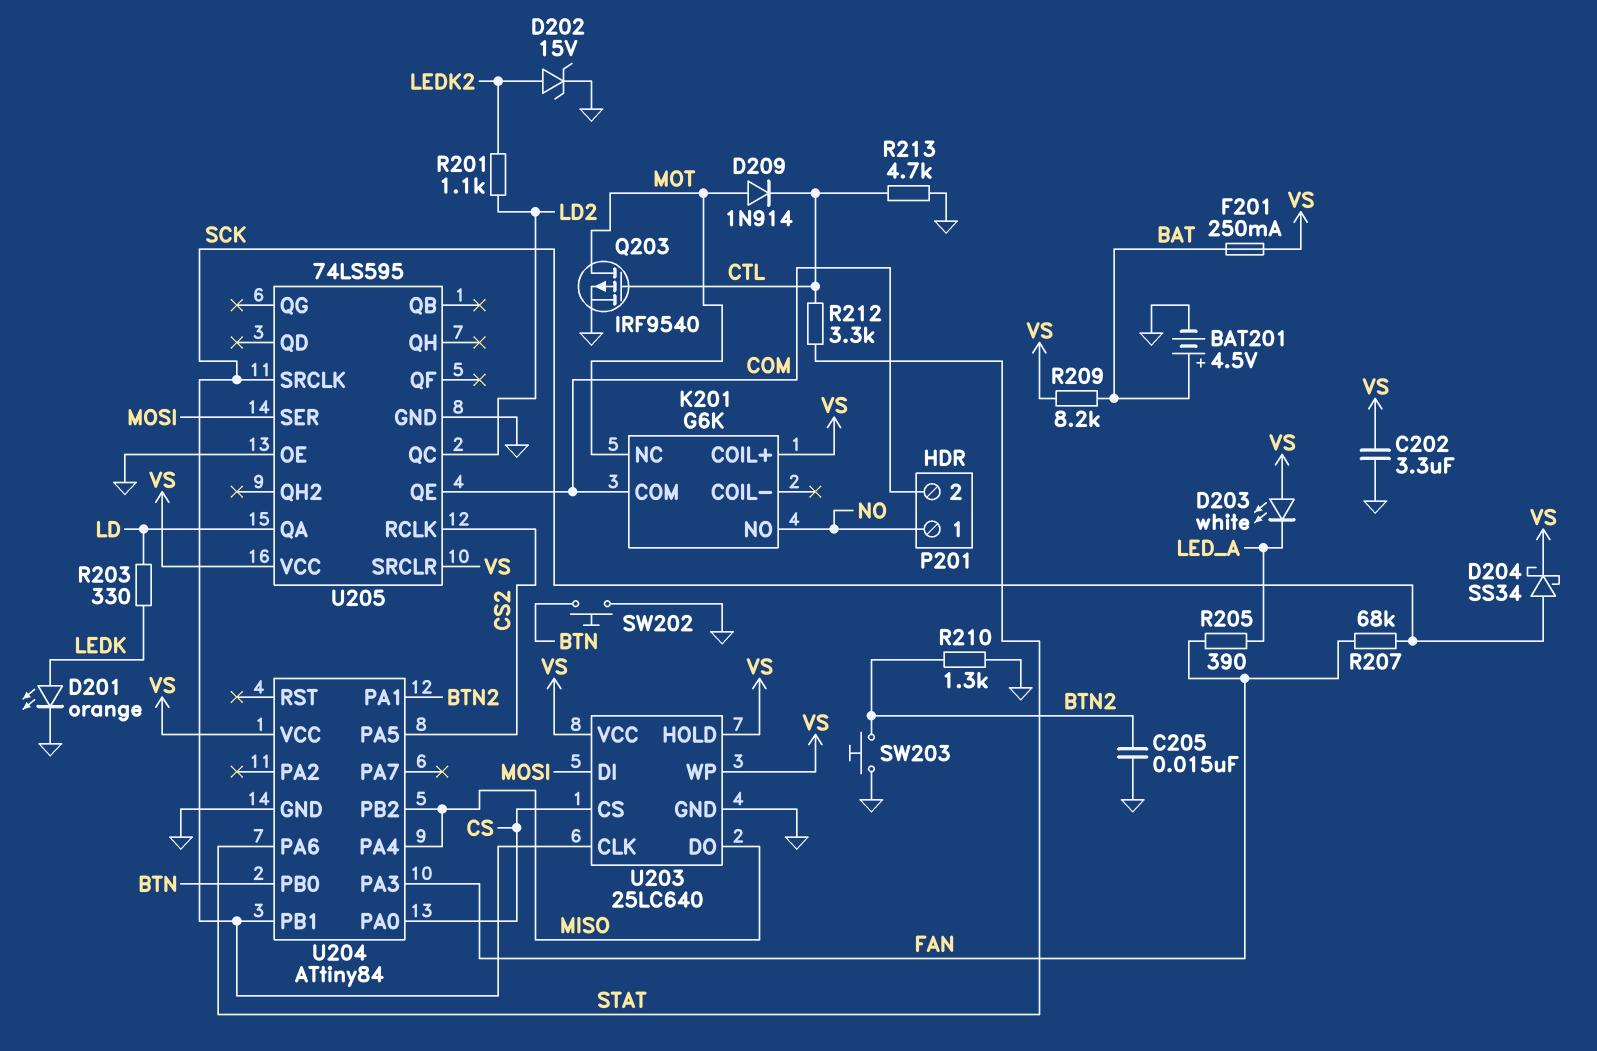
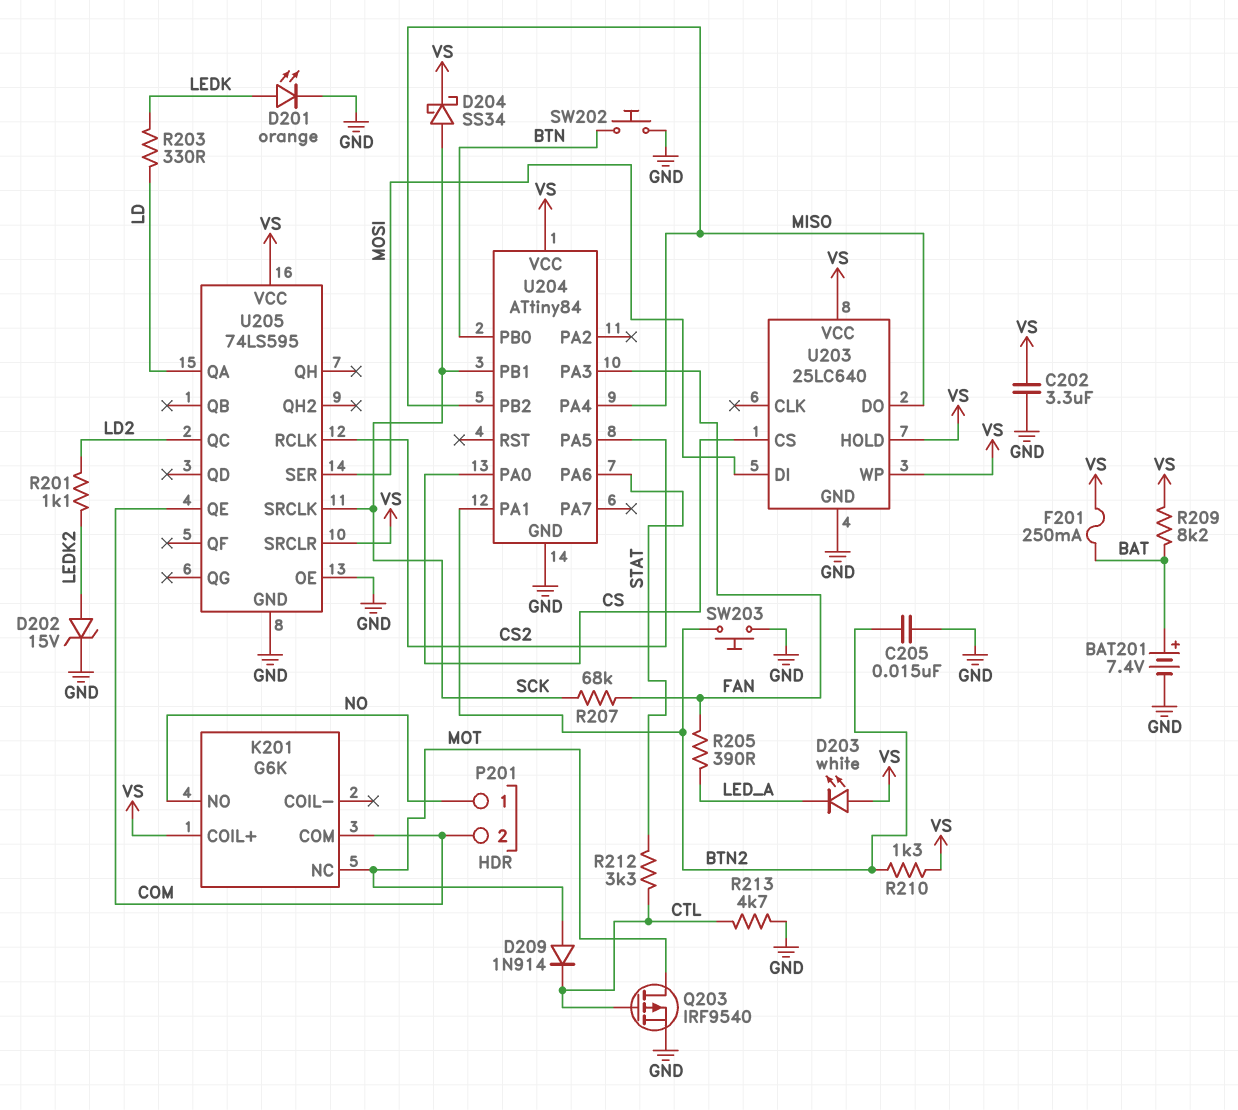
BAT201: 4.5V (plus BAT, minus GND) -> 7.4V (plus BAT, minus GND)
R210: 1.3k (BTN2, GND) -> 1.3k (BTN2, VS)
U203 pin CLK: SCK -> none

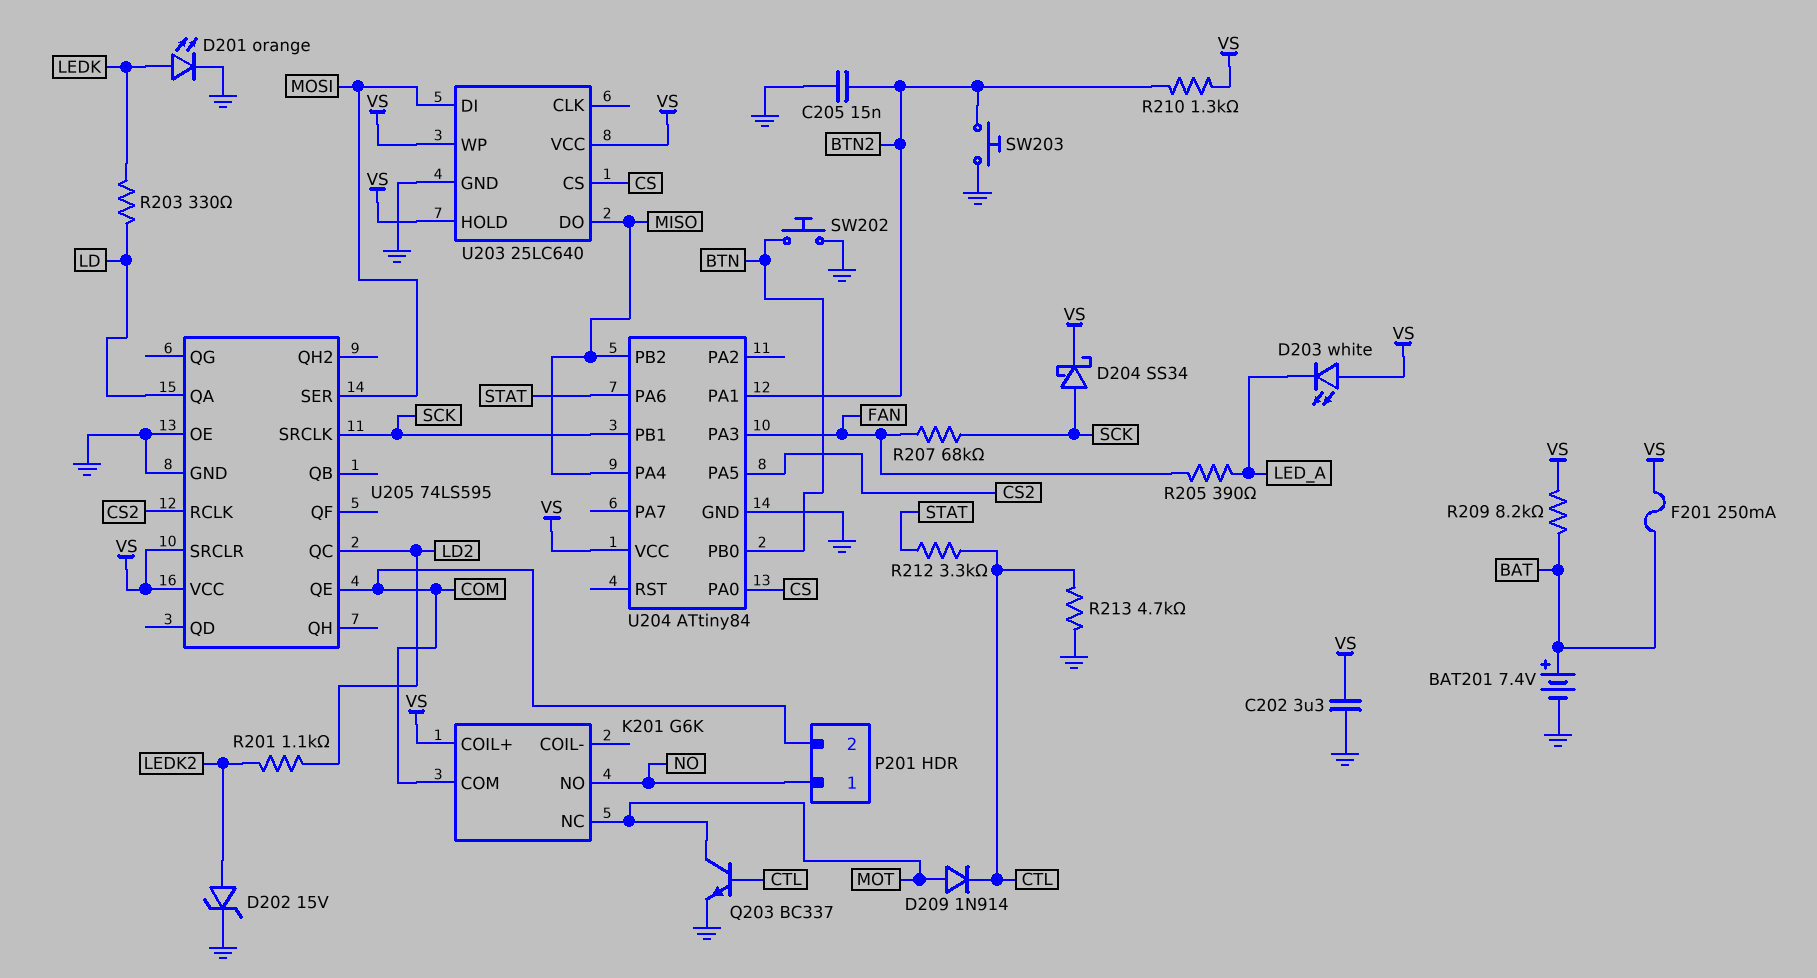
Q203: PMOS IRF9540 (G CTL, D MOT, S GND) -> NPN BC337 (B CTL, C MOT, E GND)

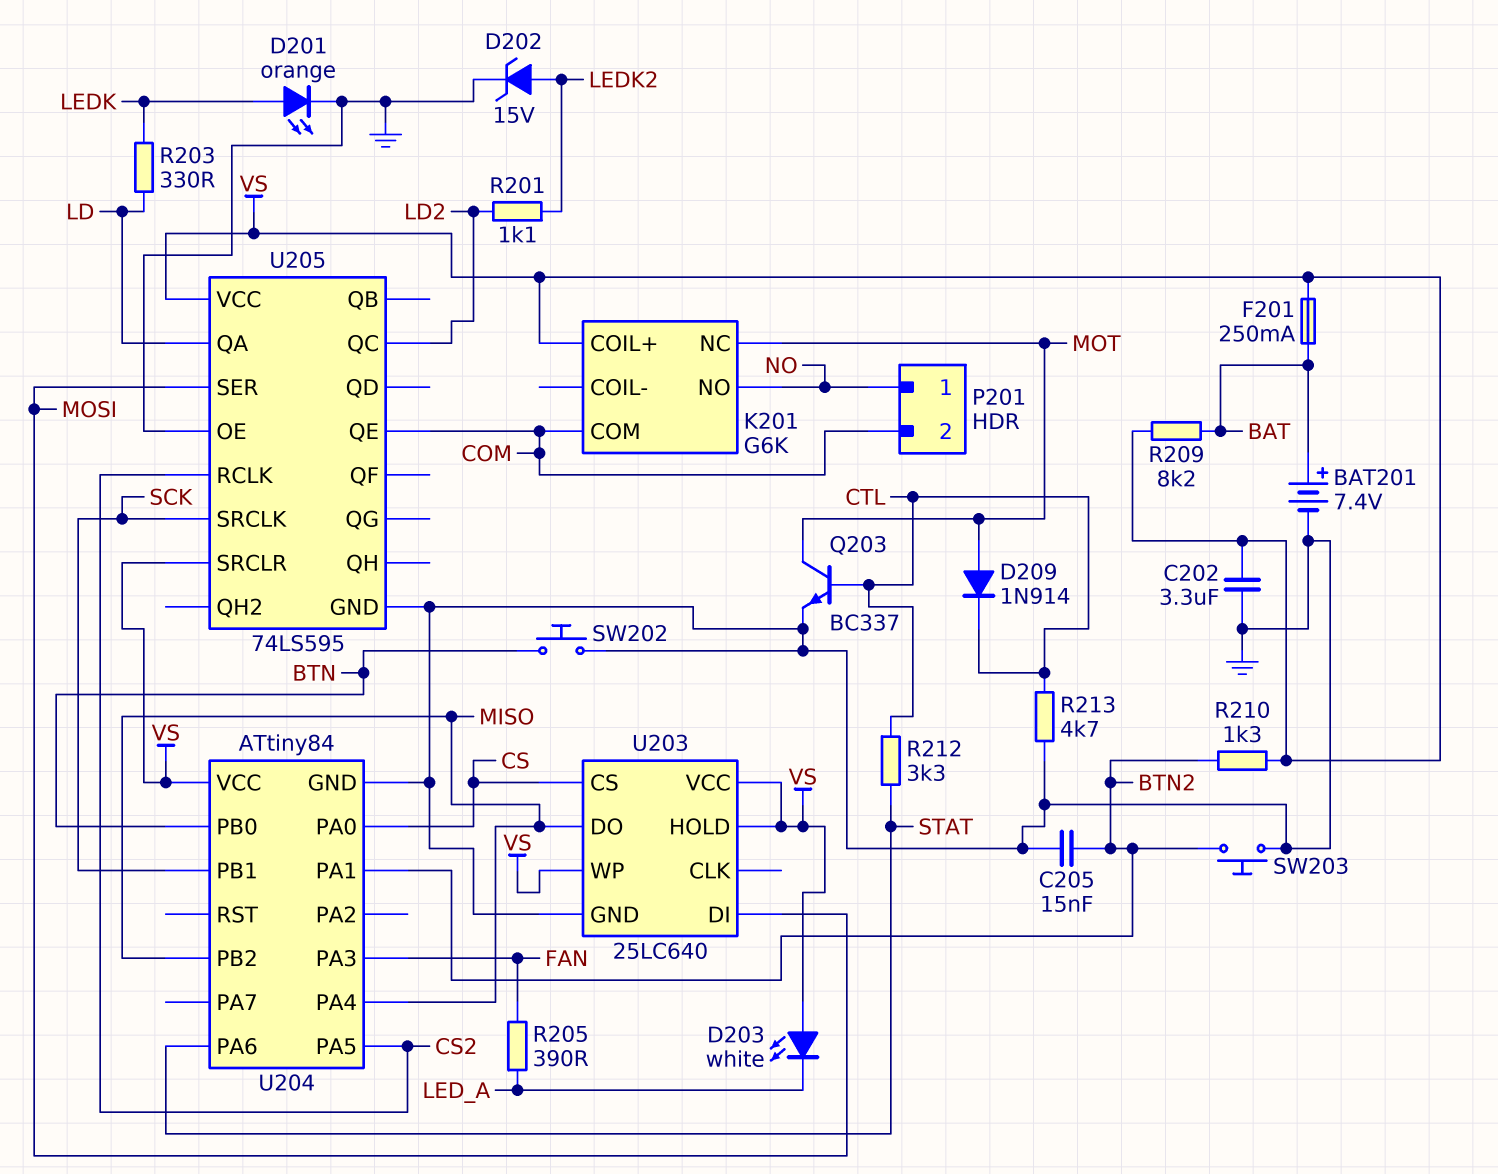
D204: schottky SS34 (A SCK, K VS) -> none
R207: 68k (FAN, SCK) -> none

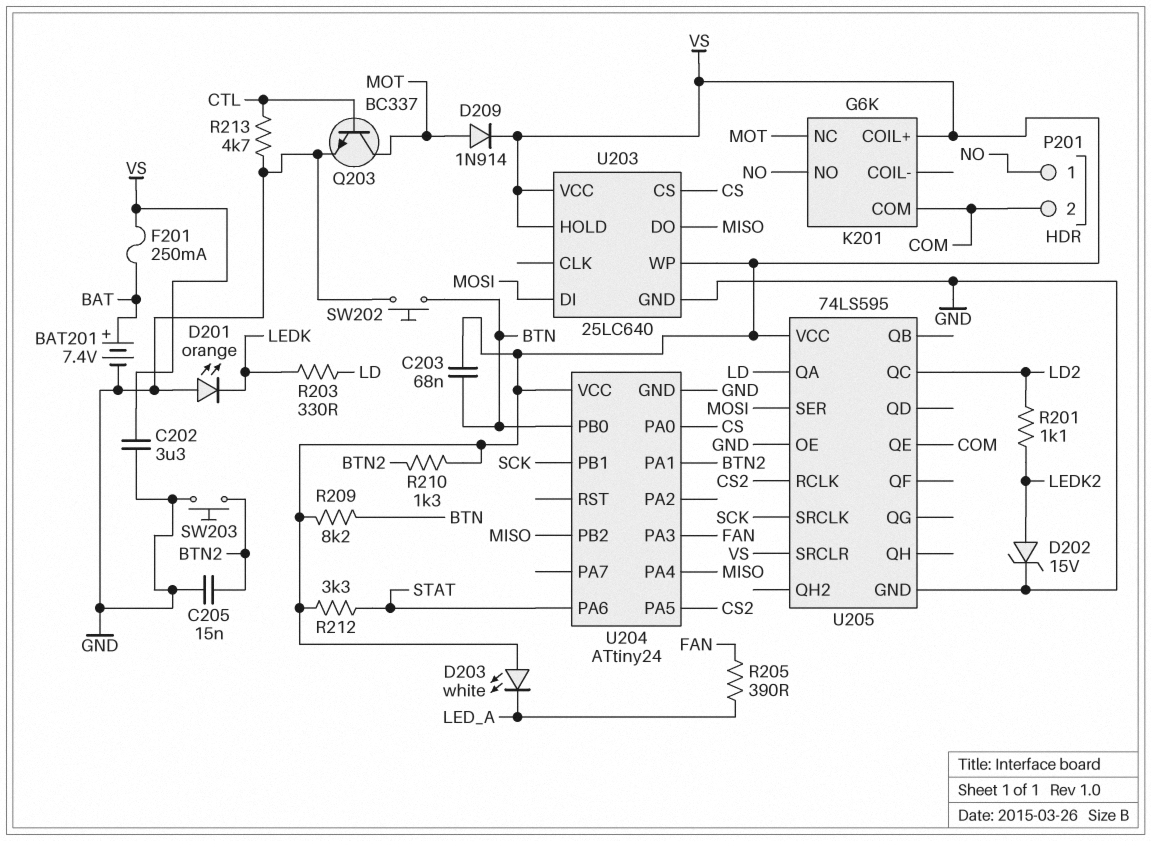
C203: none -> 68nF (BTN, VS)
D201: LED orange (A LEDK, K GND) -> LED orange (A GND, K LEDK)
D209: diode 1N914 (A MOT, K CTL) -> diode 1N914 (A MOT, K VS)
R209: 8.2k (BAT, VS) -> 8.2k (BTN, VS)
R212: 3.3k (CTL, STAT) -> 3.3k (STAT, VS)
U204: ATtiny84 -> ATtiny24

